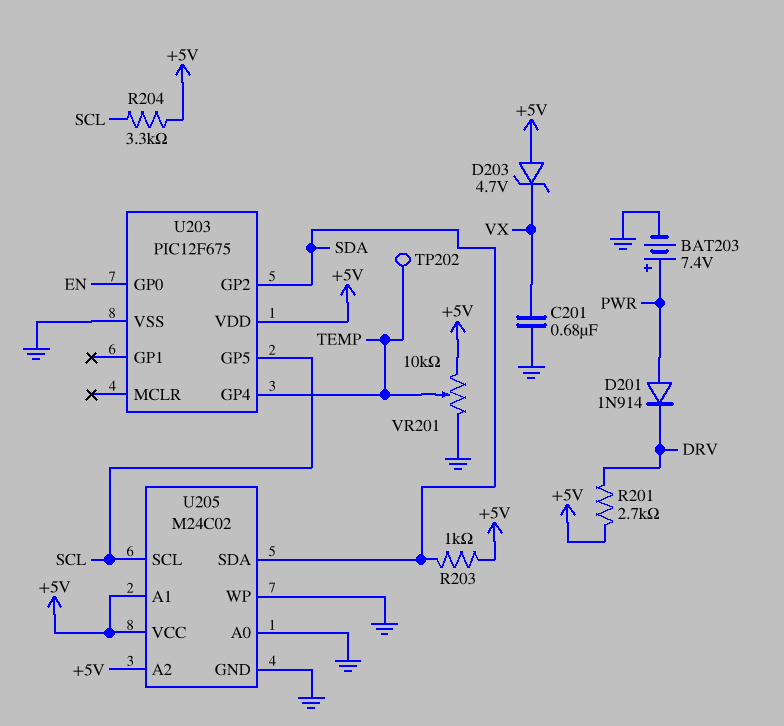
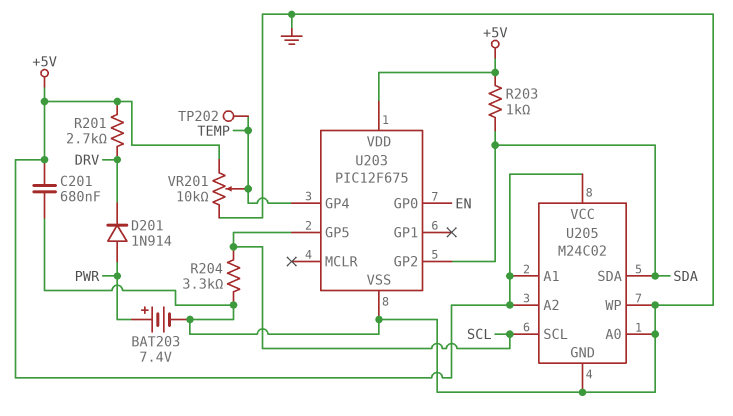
C201: 680nF (GND, VX) -> 680nF (+5V, GND)
D203: zener 4.7V (A +5V, K VX) -> none
R204: 3.3k (+5V, SCL) -> 3.3k (GND, SCL)

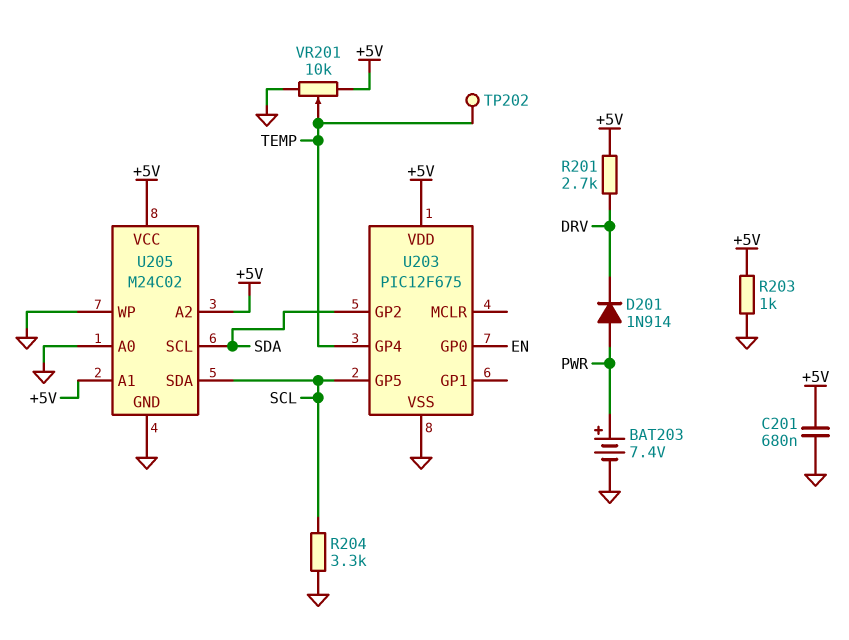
R203: 1k (+5V, SDA) -> 1k (+5V, GND)
U205 pin SCL: SCL -> SDA
U205 pin SDA: SDA -> SCL

